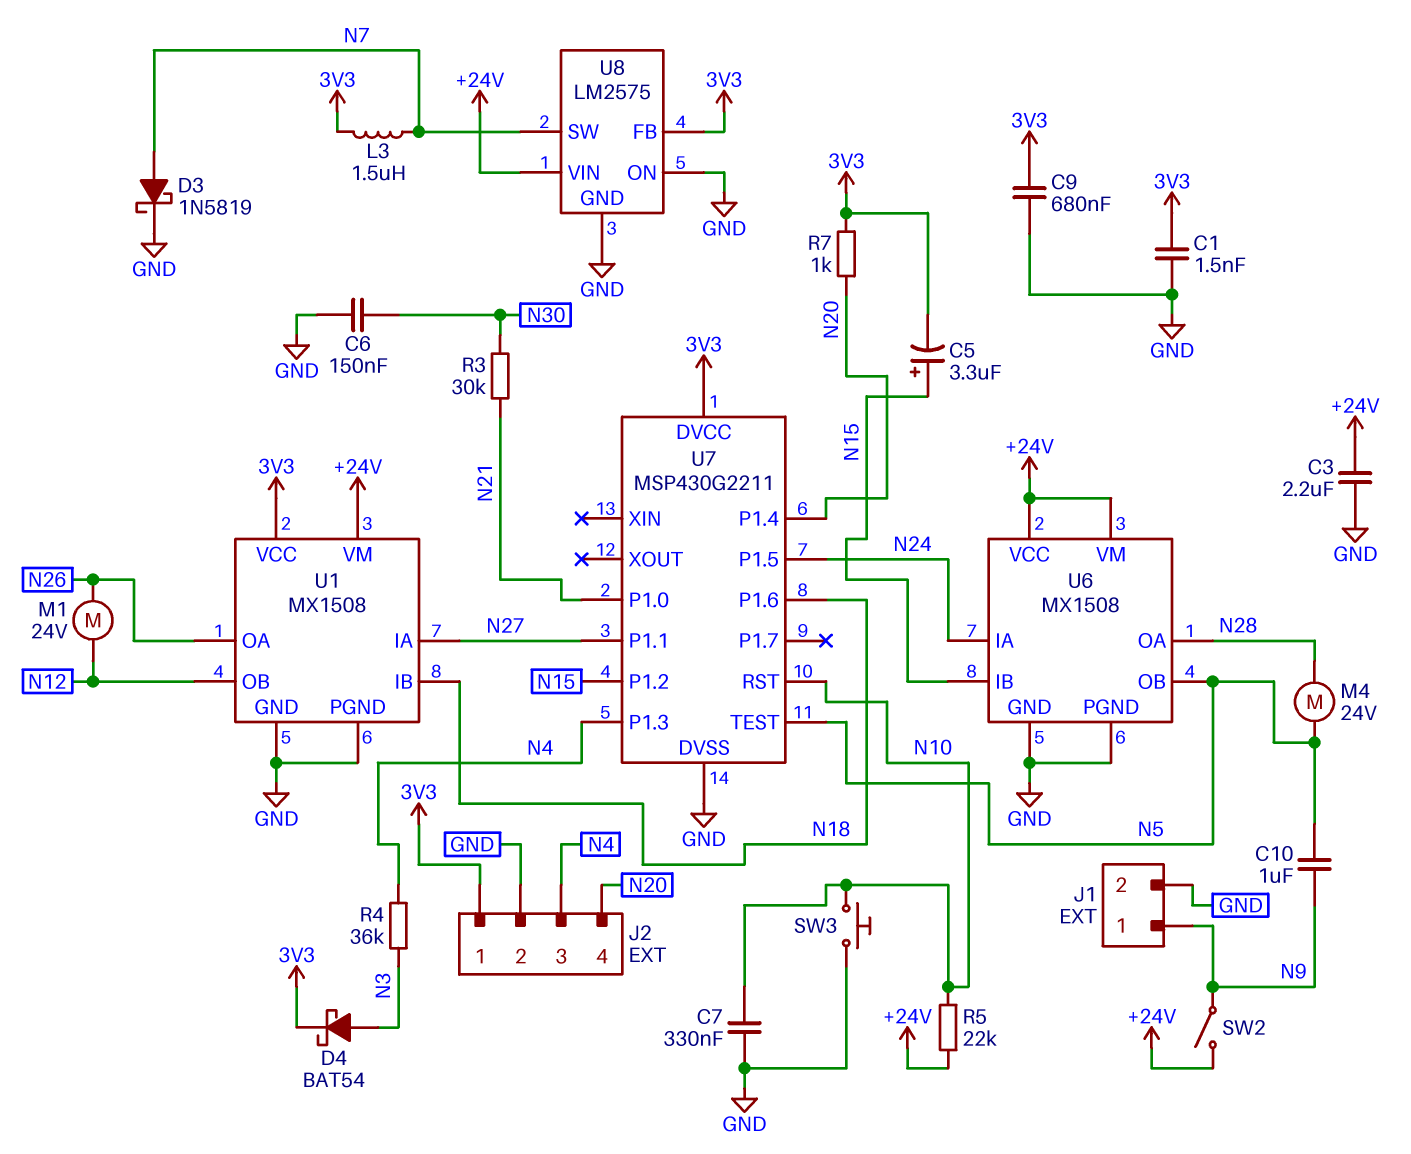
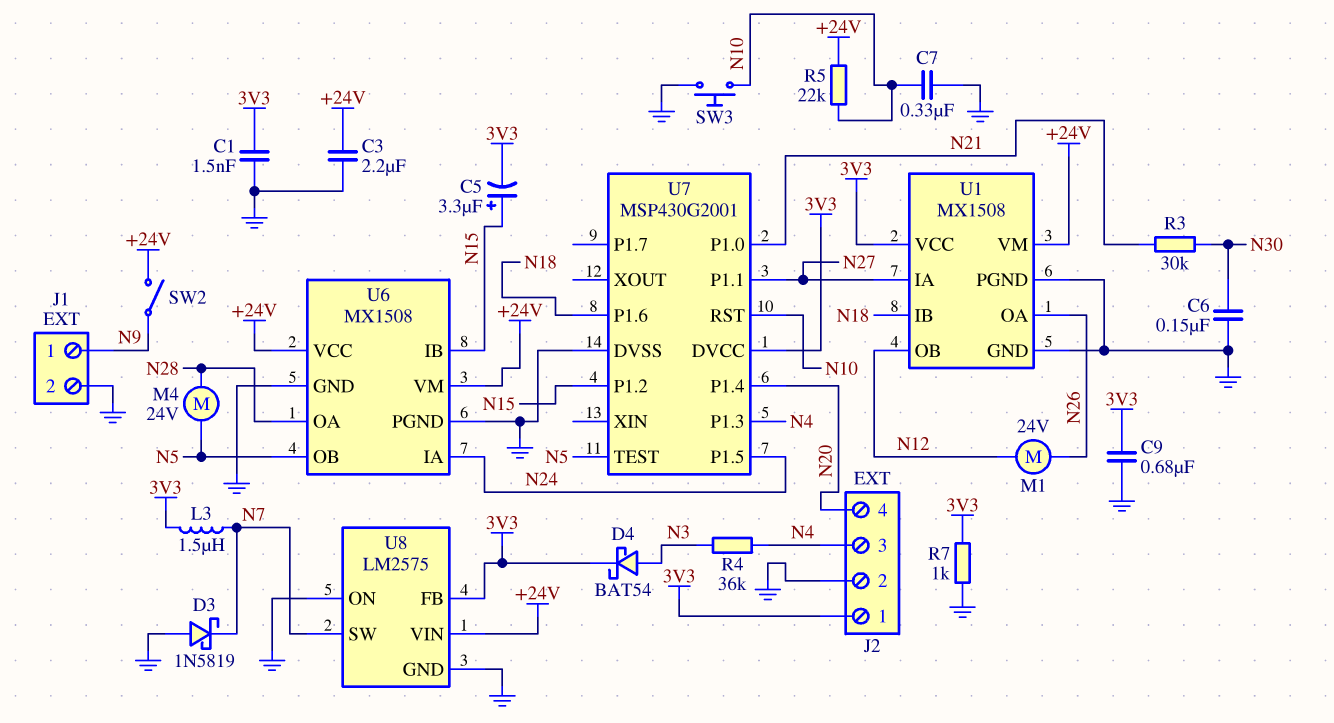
C10: 1uF (N5, N9) -> none
D3: schottky 1N5819 (A N7, K GND) -> schottky 1N5819 (A GND, K N7)
R7: 1k (3V3, N20) -> 1k (3V3, GND)
U7: MSP430G2211 -> MSP430G2001

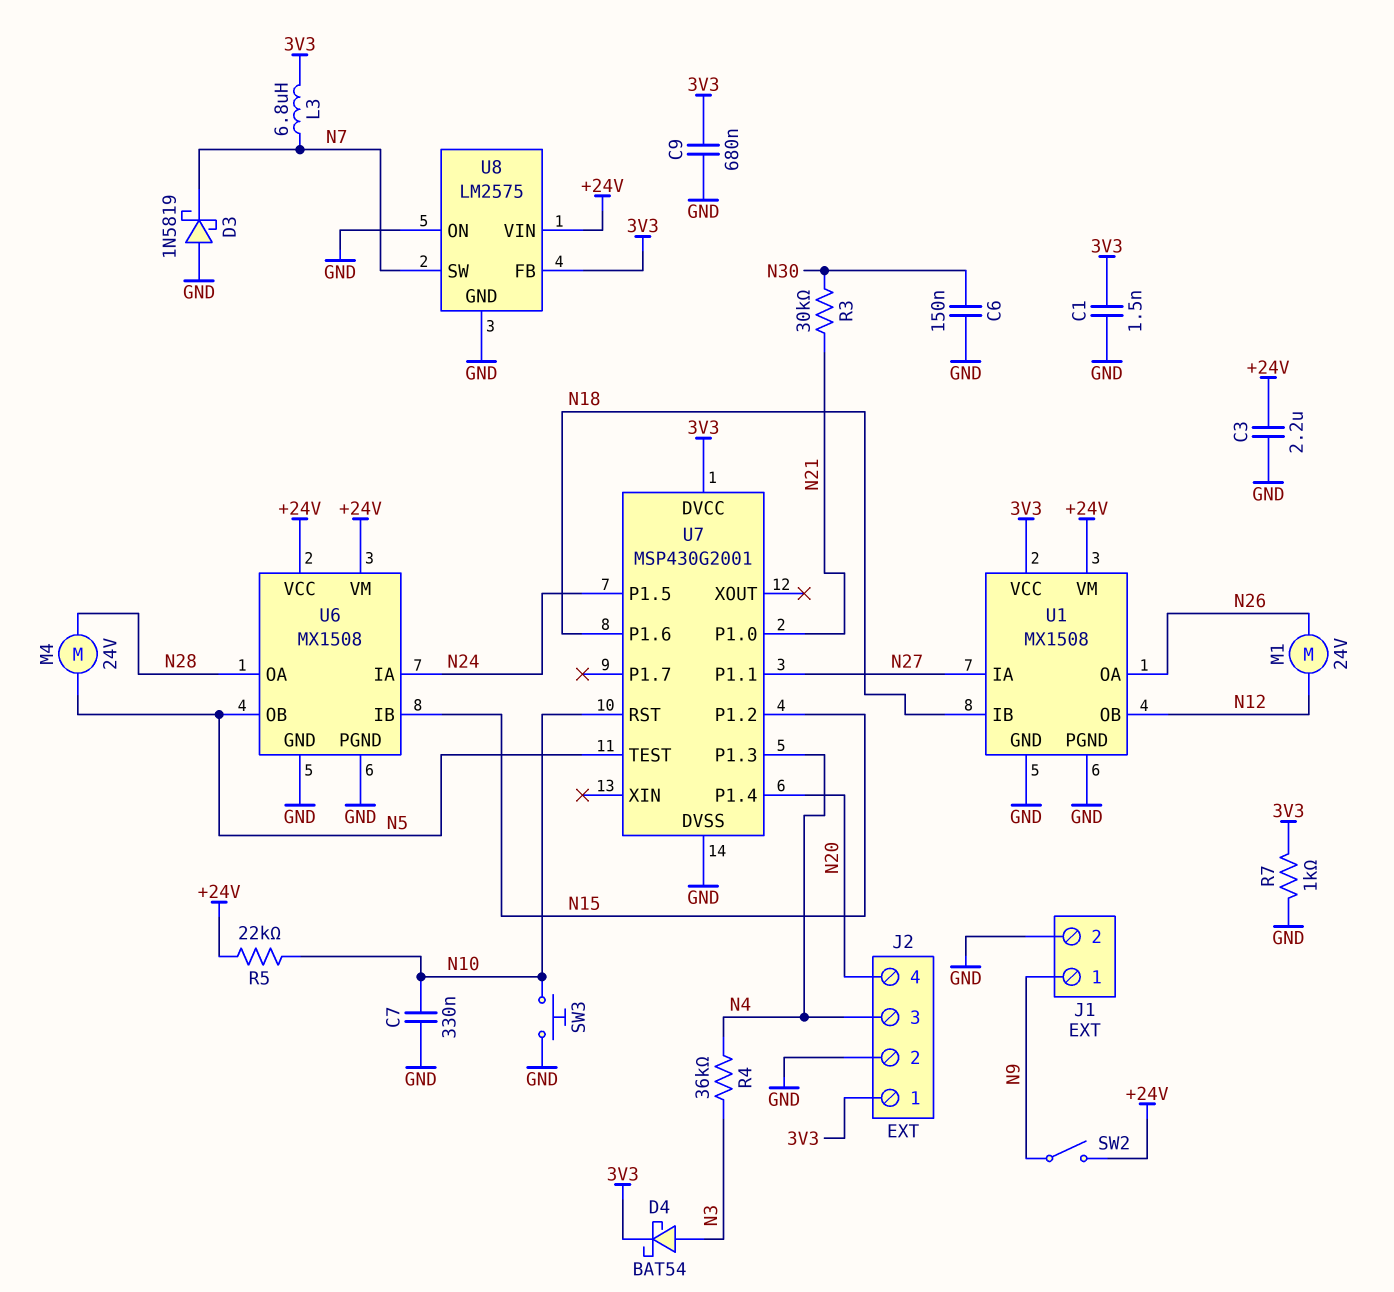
C5: 3.3uF (plus N15, minus 3V3) -> none
L3: 1.5uH (3V3, N7) -> 6.8uH (3V3, N7)

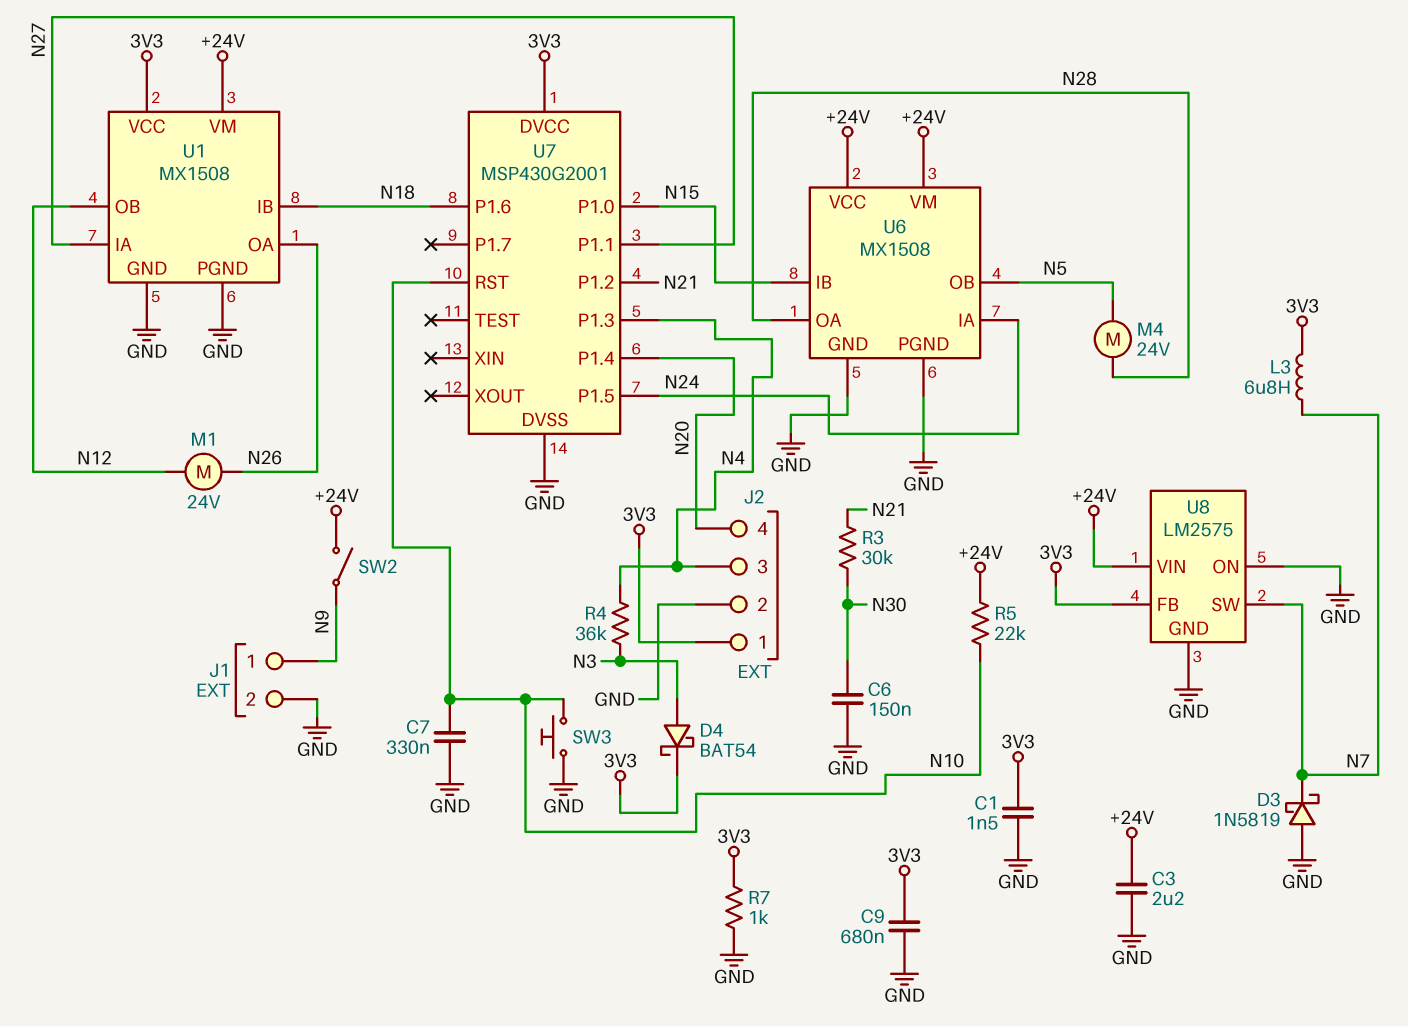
U7 pin P1.0: N21 -> N15
U7 pin P1.2: N15 -> N21
U7 pin TEST: N5 -> none

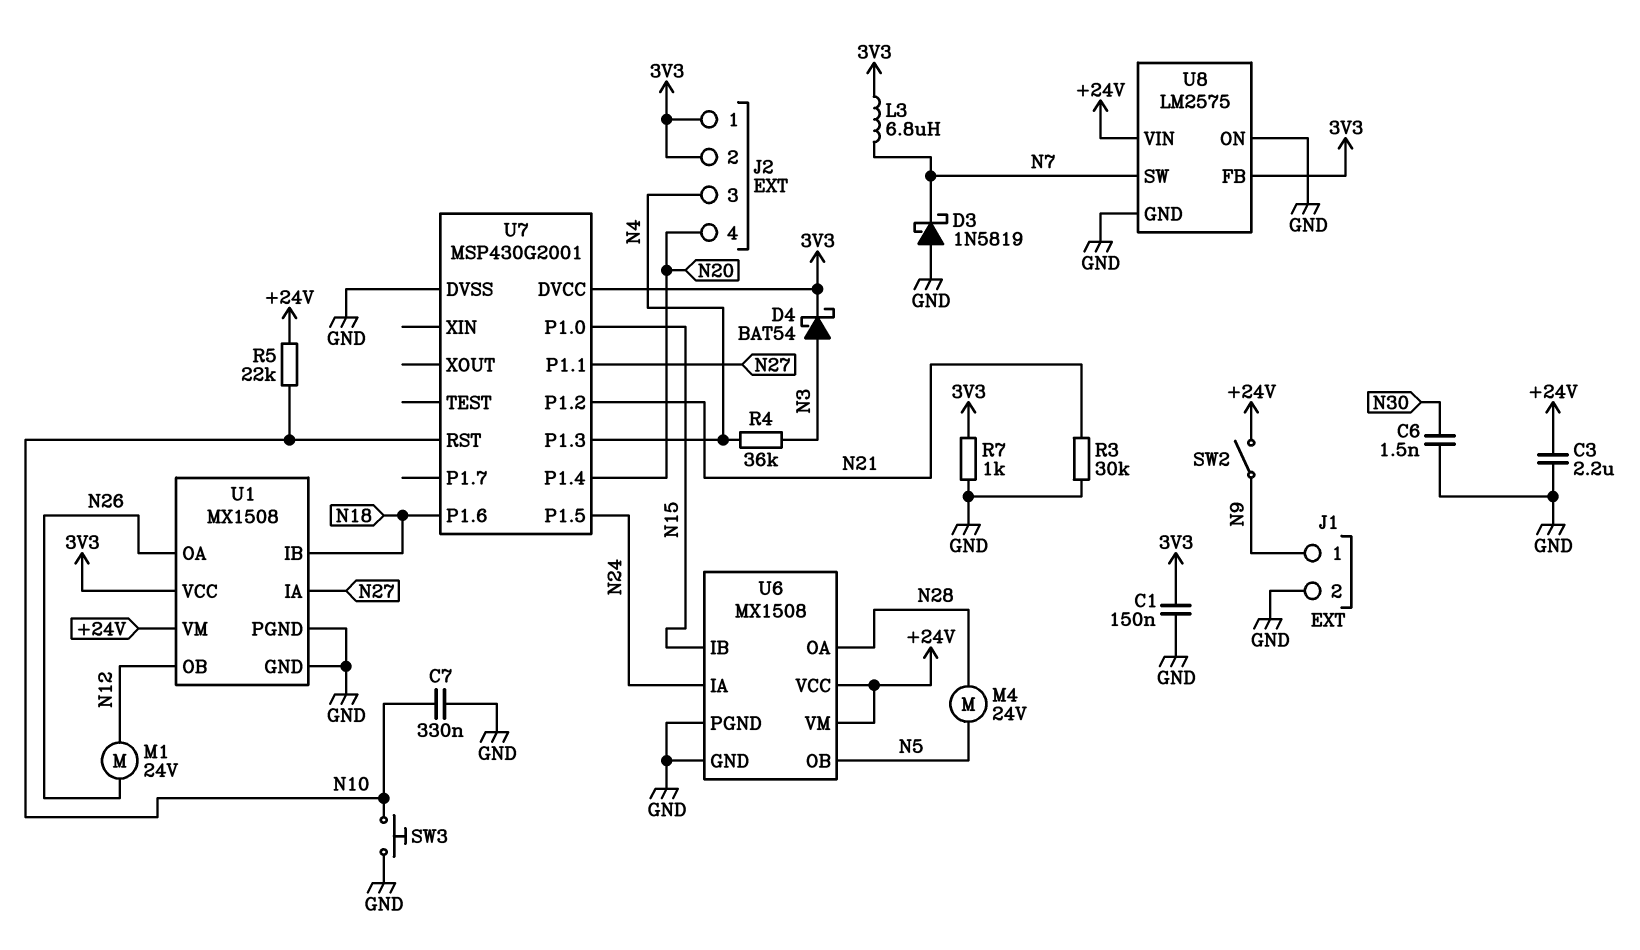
C1: 1.5nF (3V3, GND) -> 150nF (3V3, GND)
C6: 150nF (GND, N30) -> 1.5nF (GND, N30)
C9: 680nF (3V3, GND) -> none
J2 pin 2: GND -> 3V3
R3: 30k (N21, N30) -> 30k (GND, N21)

